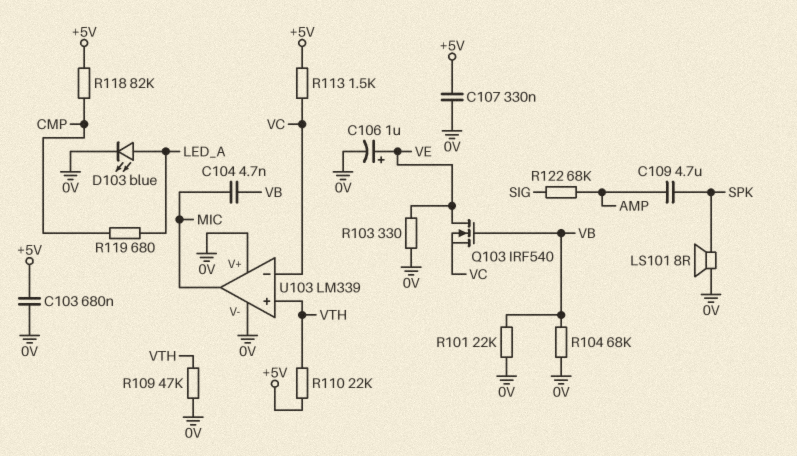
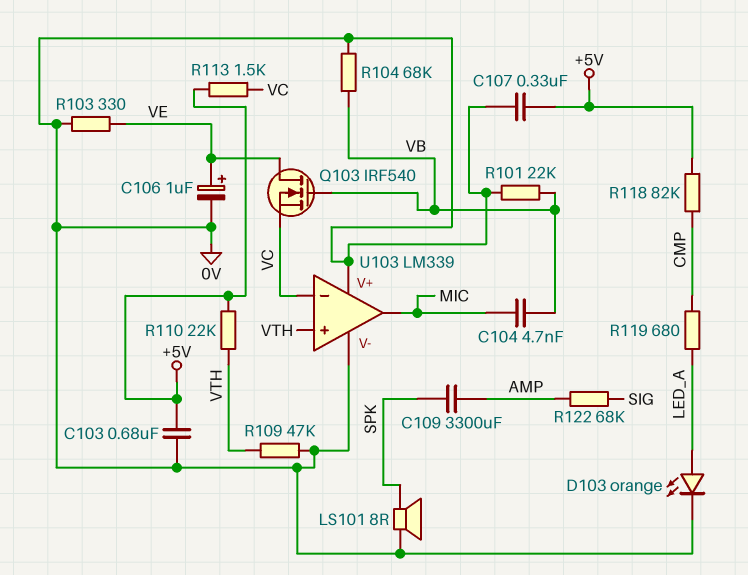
C109: 4.7uF (AMP, SPK) -> 3300uF (AMP, SPK)
D103: LED blue (A LED_A, K 0V) -> LED orange (A LED_A, K 0V)

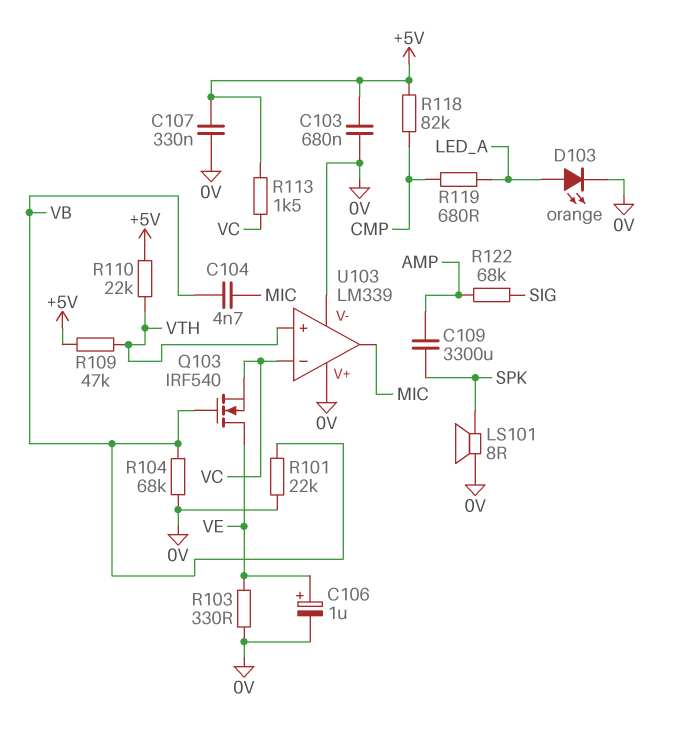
R109: 47k (0V, VTH) -> 47k (+5V, VTH)

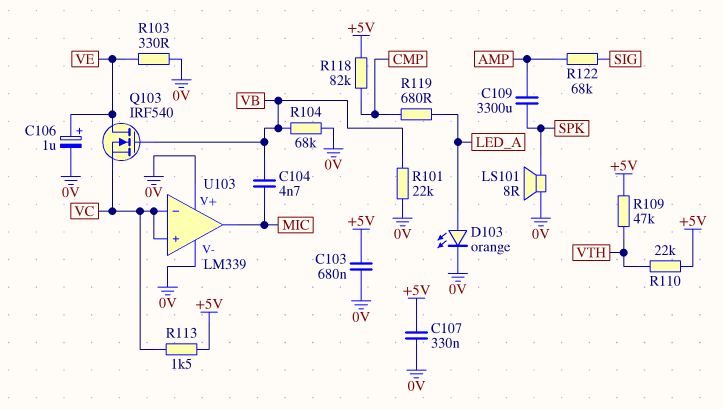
U103 pin in+: VTH -> VC

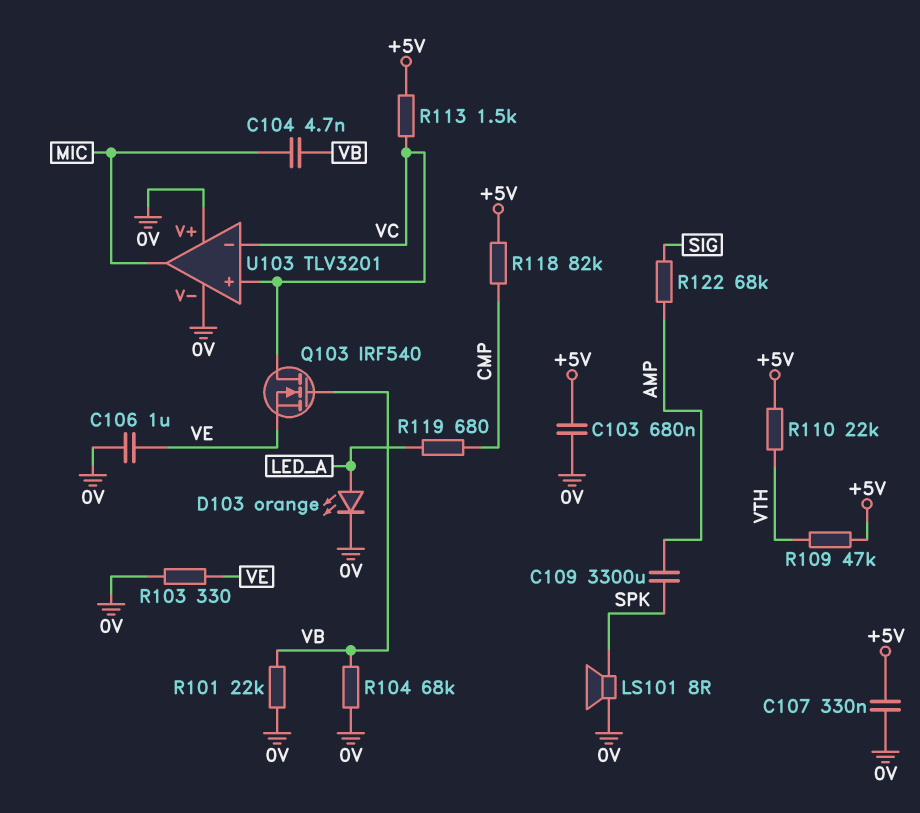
C106: 1uF (plus VE, minus 0V) -> 1uF (0V, VE)
Q103: NMOS IRF540 (G VB, D VE, S VC) -> NMOS IRF540 (G VB, D VC, S VE)
U103: LM339 -> TLV3201

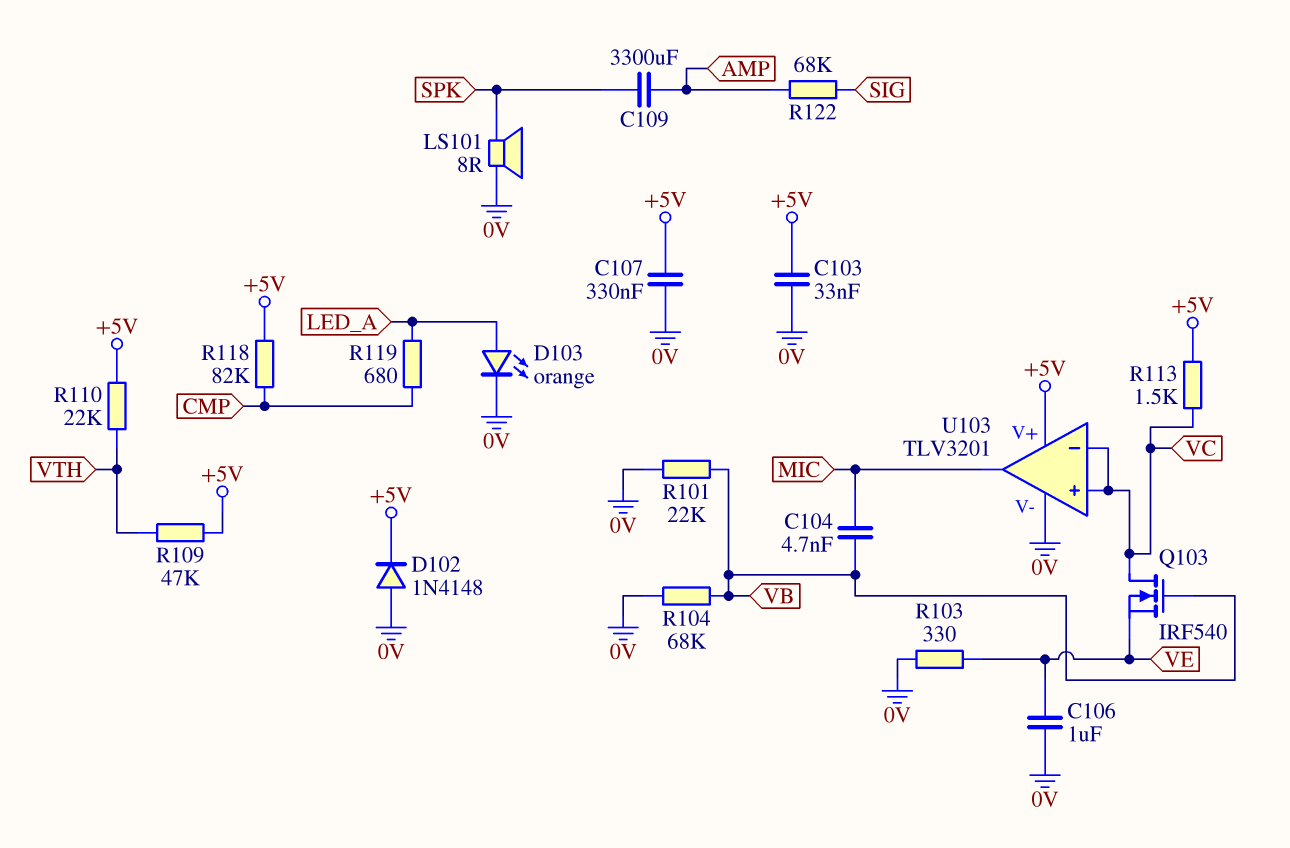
C103: 680nF (+5V, 0V) -> 33nF (+5V, 0V)
D102: none -> diode 1N4148 (A 0V, K +5V)
U103 pin V+: 0V -> +5V

